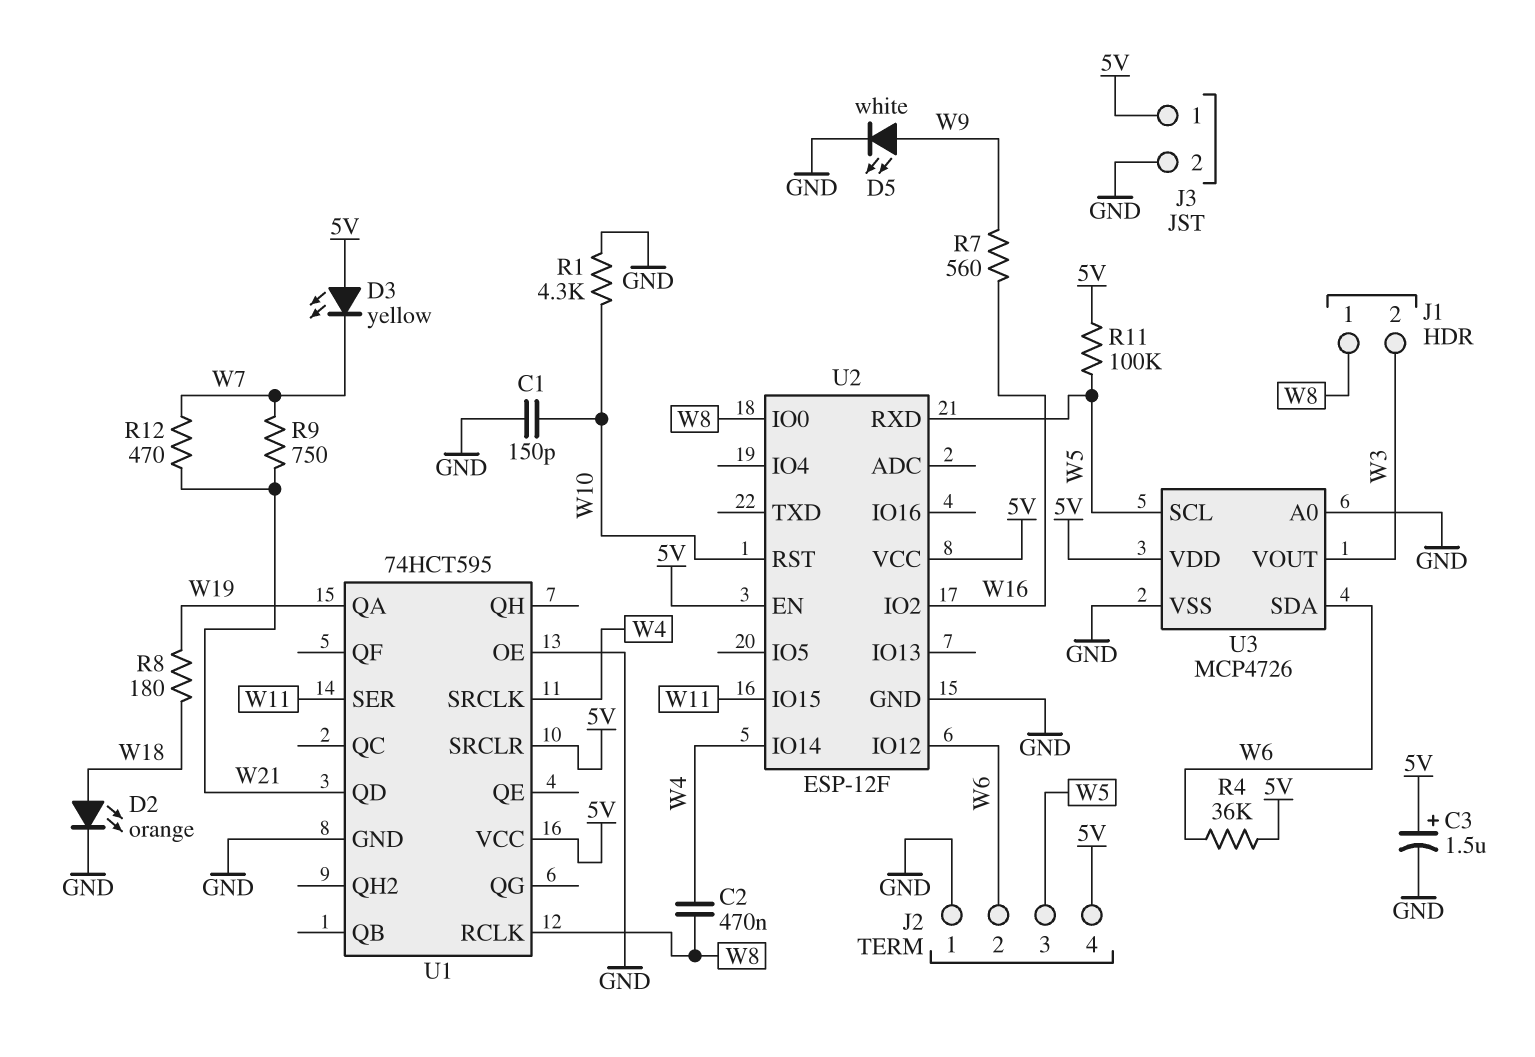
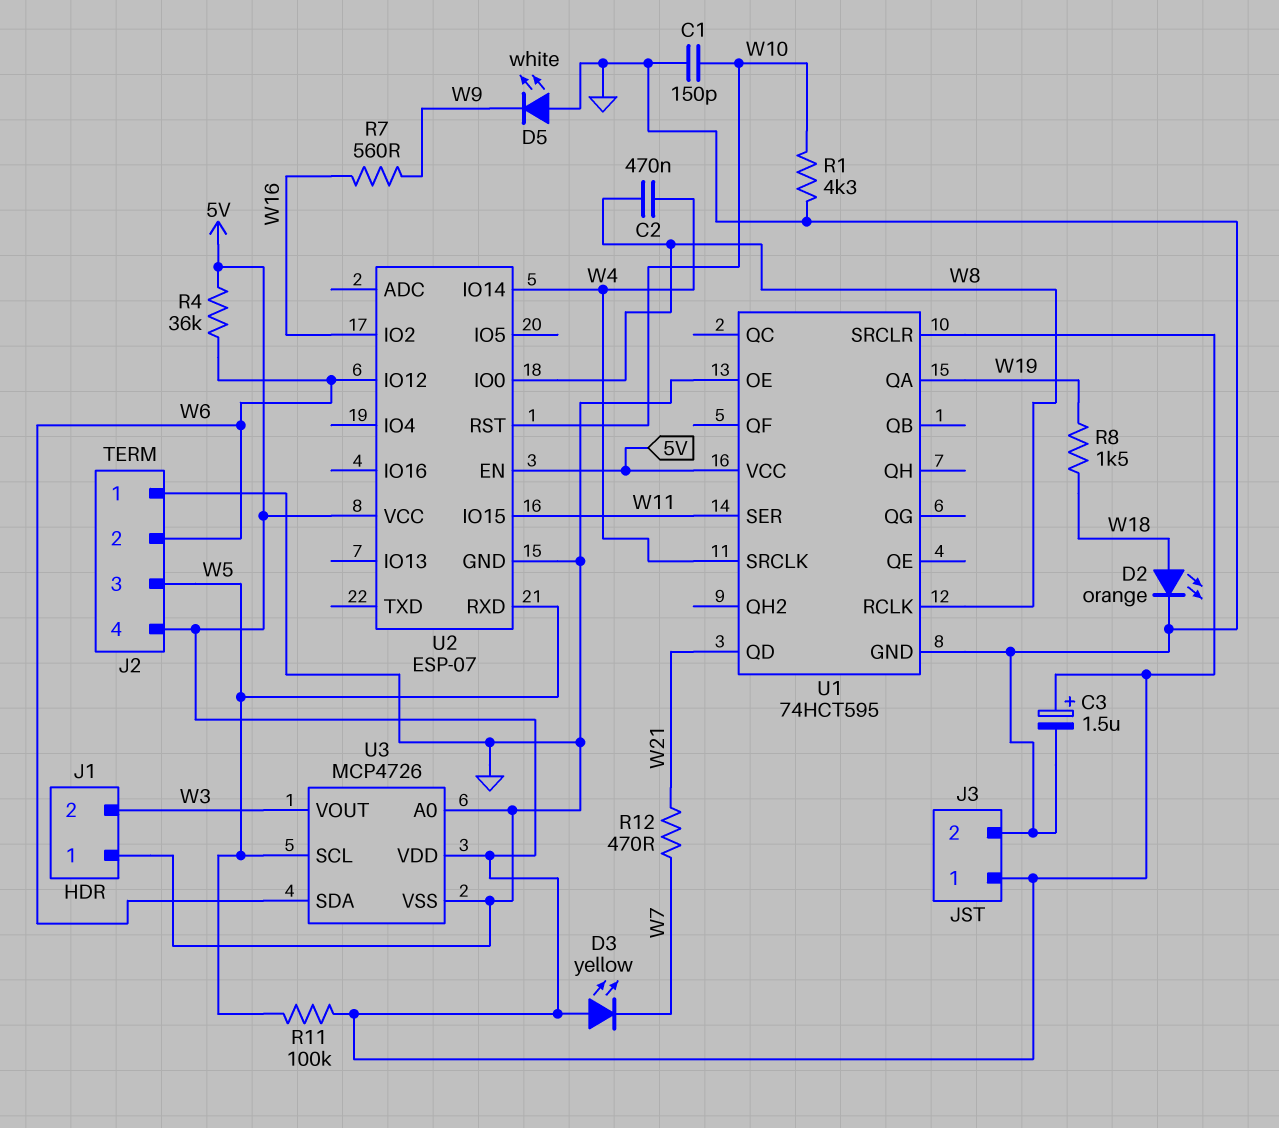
D5: LED white (A W9, K GND) -> LED white (A GND, K W9)
J1 pin 1: W8 -> GND
R8: 180 (W18, W19) -> 1.5k (W18, W19)
R9: 750 (W7, W21) -> none
U2: ESP-12F -> ESP-07

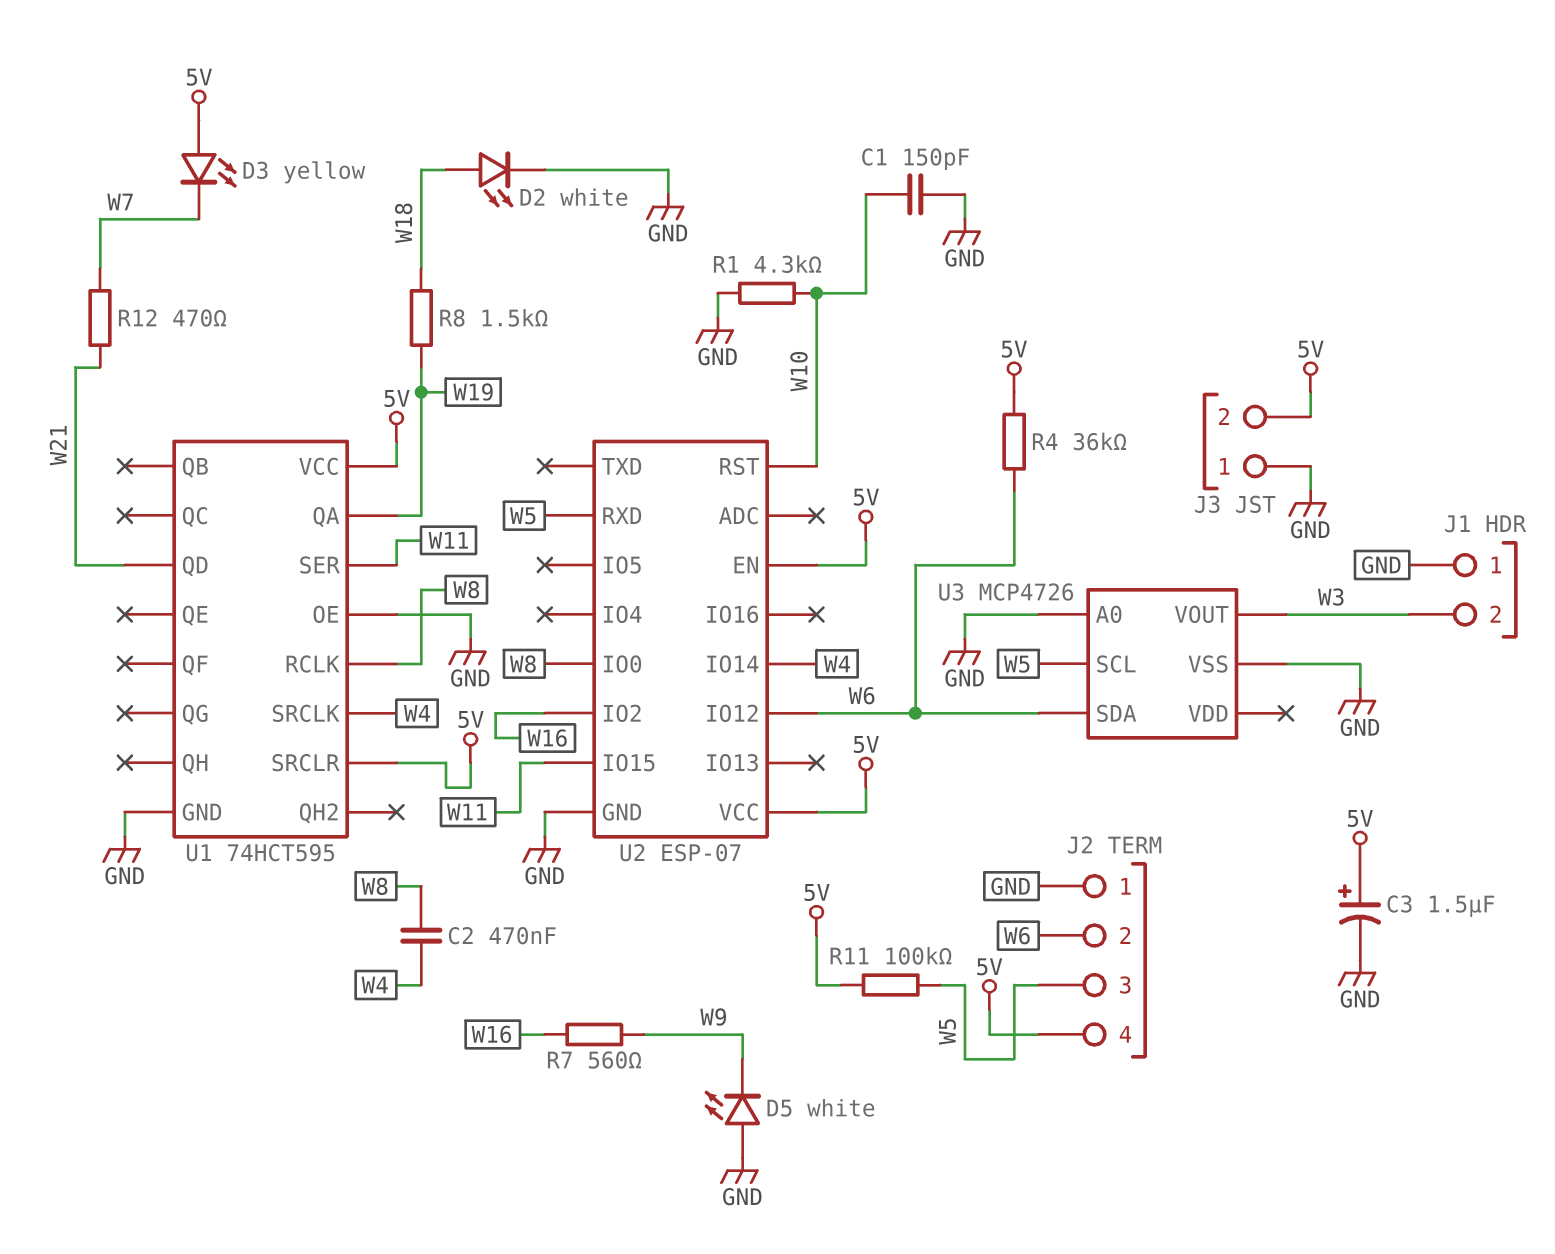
D2: LED orange (A W18, K GND) -> LED white (A W18, K GND)
J3 pin 1: 5V -> GND
J3 pin 2: GND -> 5V
U3 pin VDD: 5V -> none

